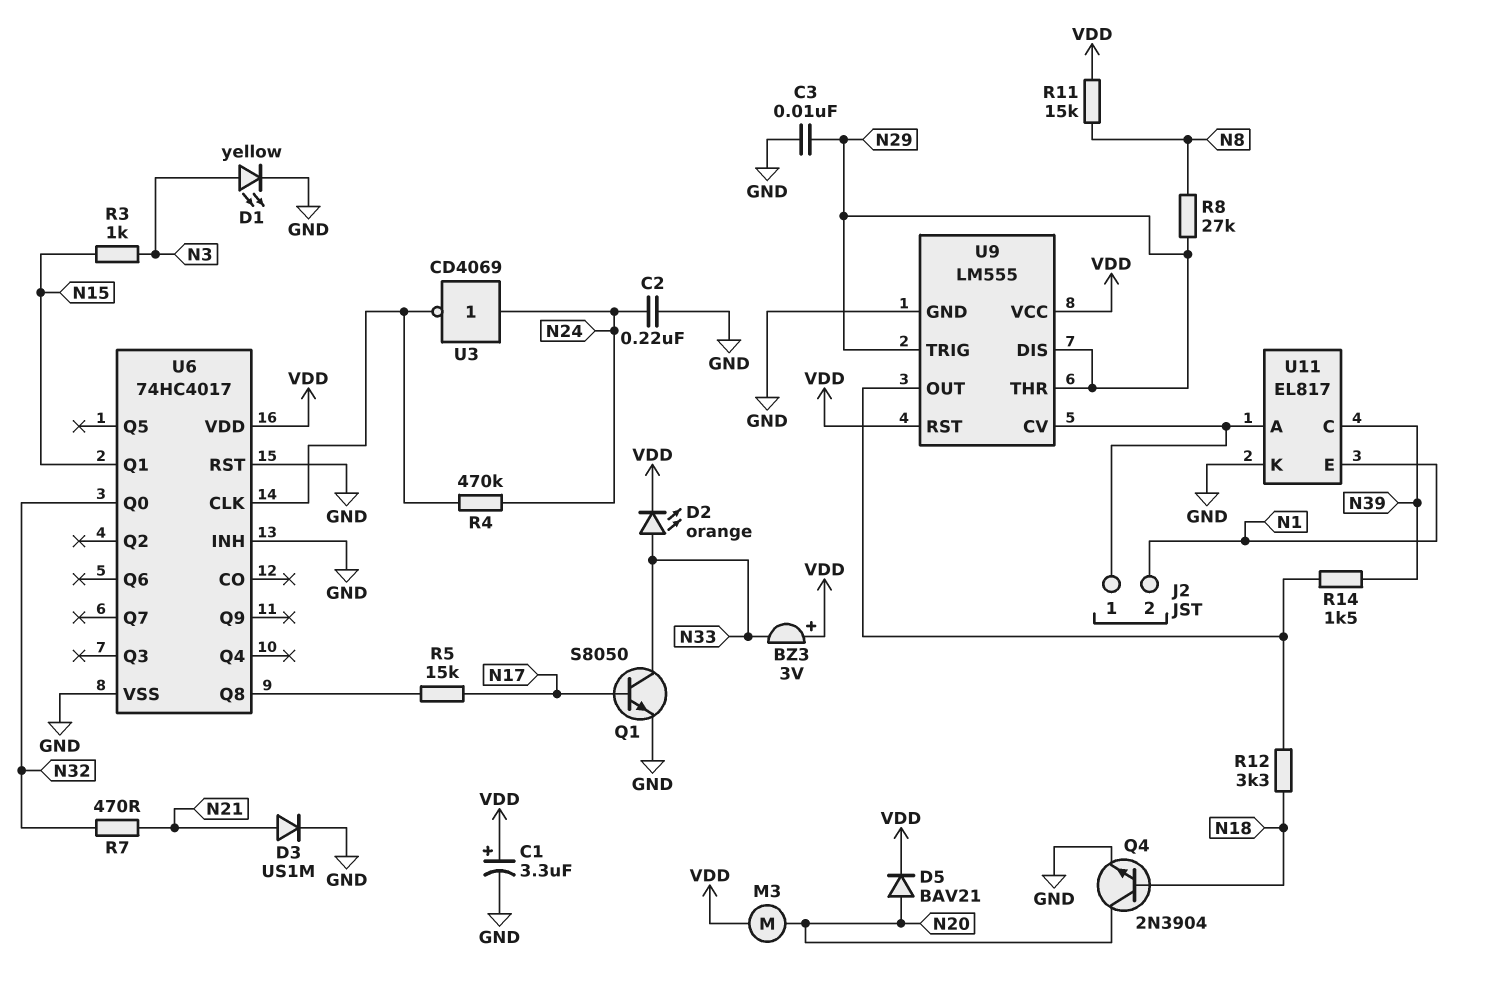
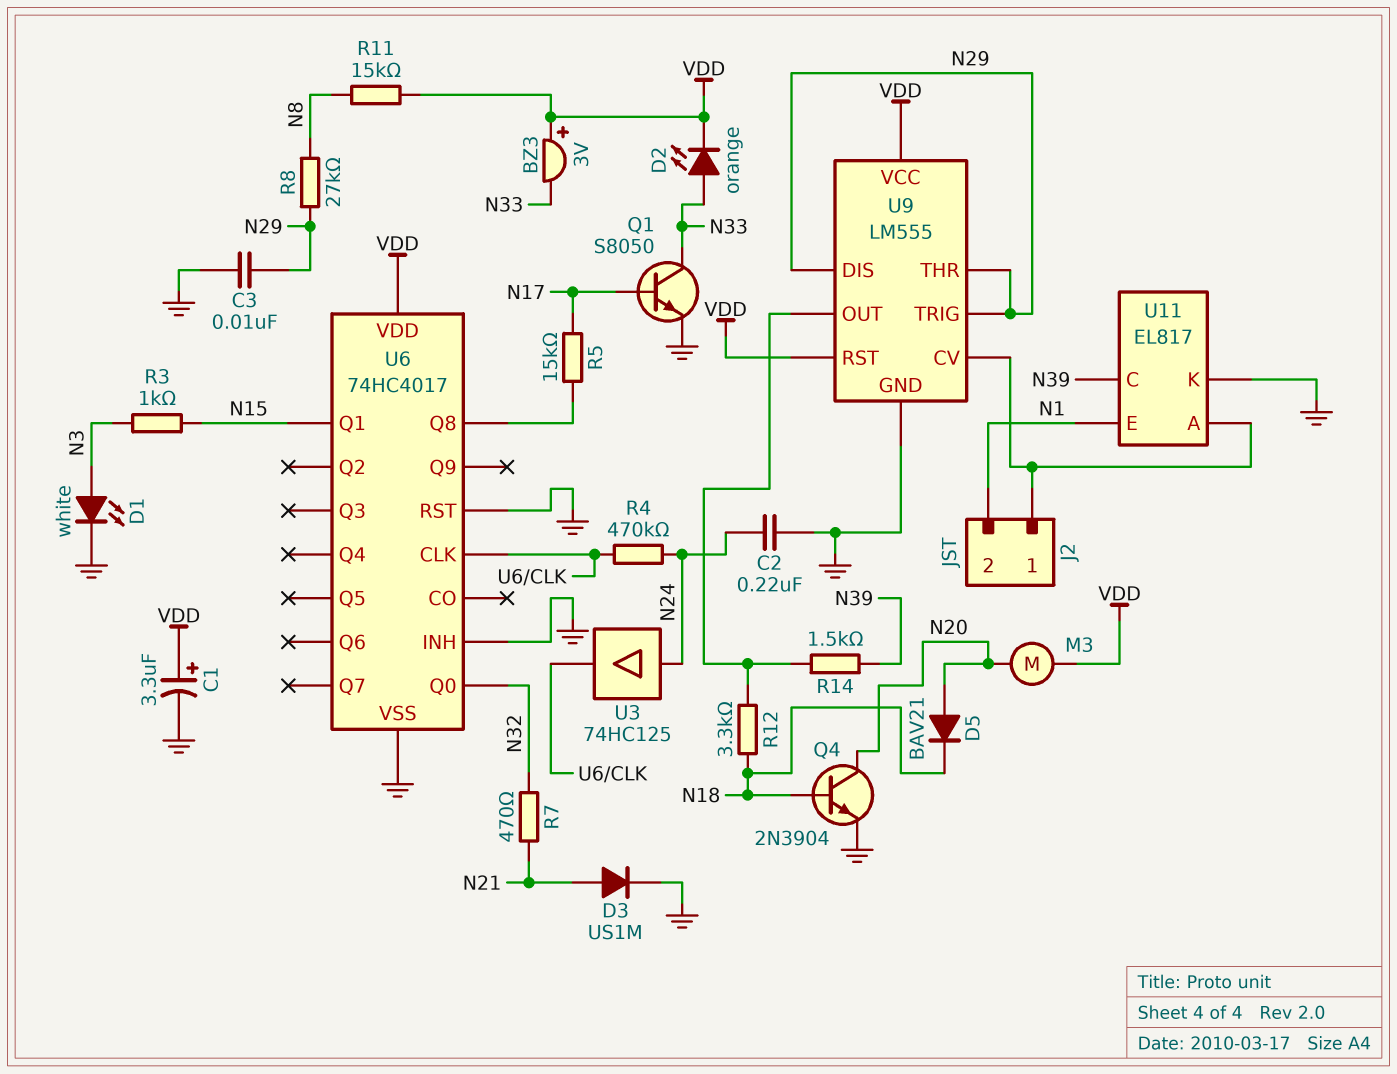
D1: LED yellow (A N3, K GND) -> LED white (A N3, K GND)
D5: diode BAV21 (A N20, K VDD) -> diode BAV21 (A N20, K N18)
U3: NOT CD4069 (in N24, out U6/CLK) -> buffer 74HC125 (in N24, out U6/CLK)

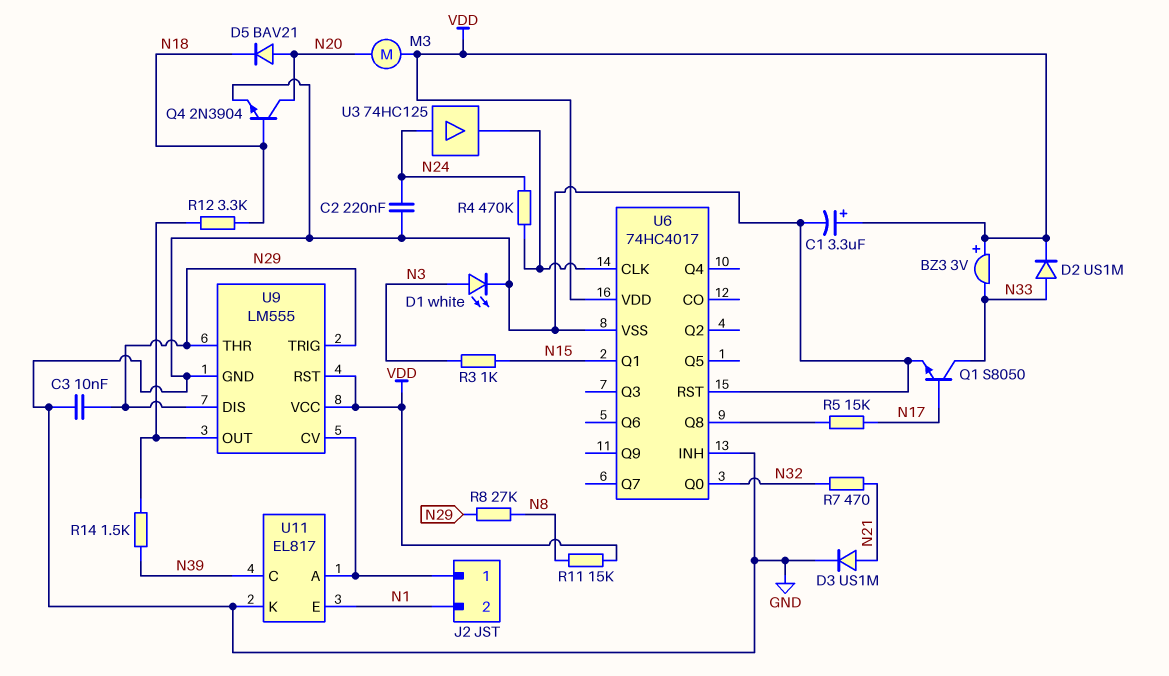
D2: LED orange (A N33, K VDD) -> diode US1M (A N33, K VDD)

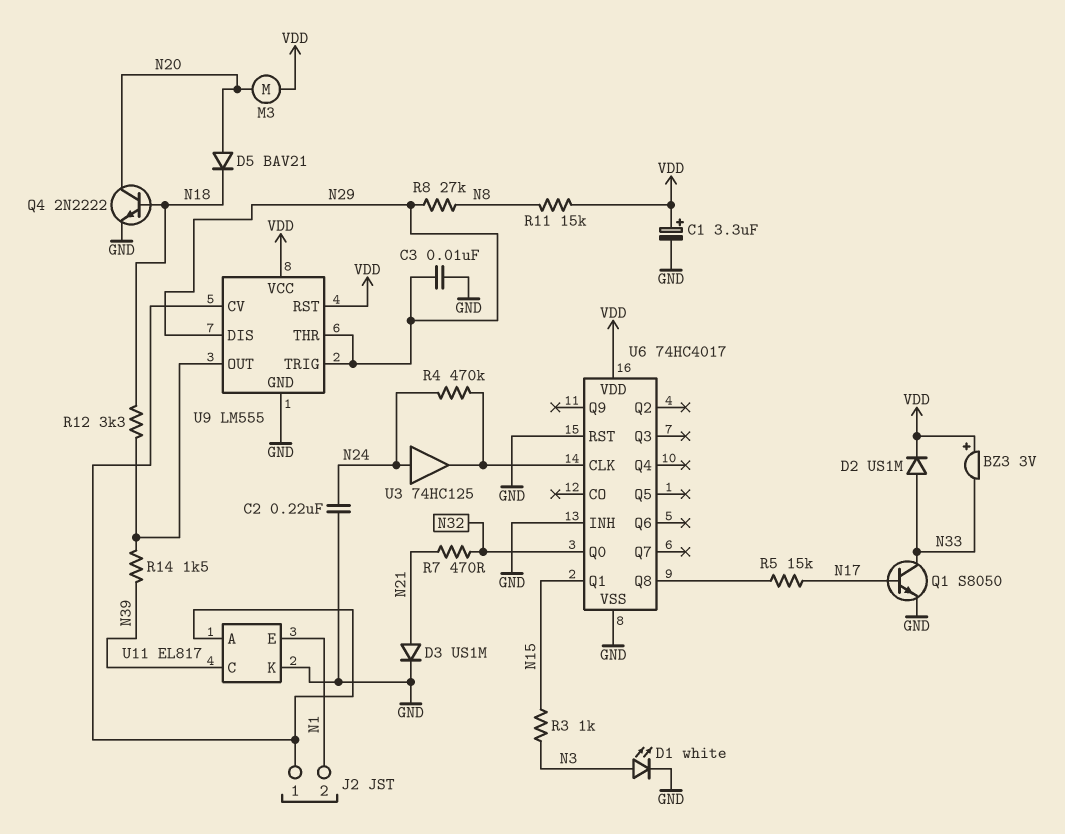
Q4: NPN 2N3904 (B N18, C N20, E GND) -> NPN 2N2222 (B N18, C N20, E GND)

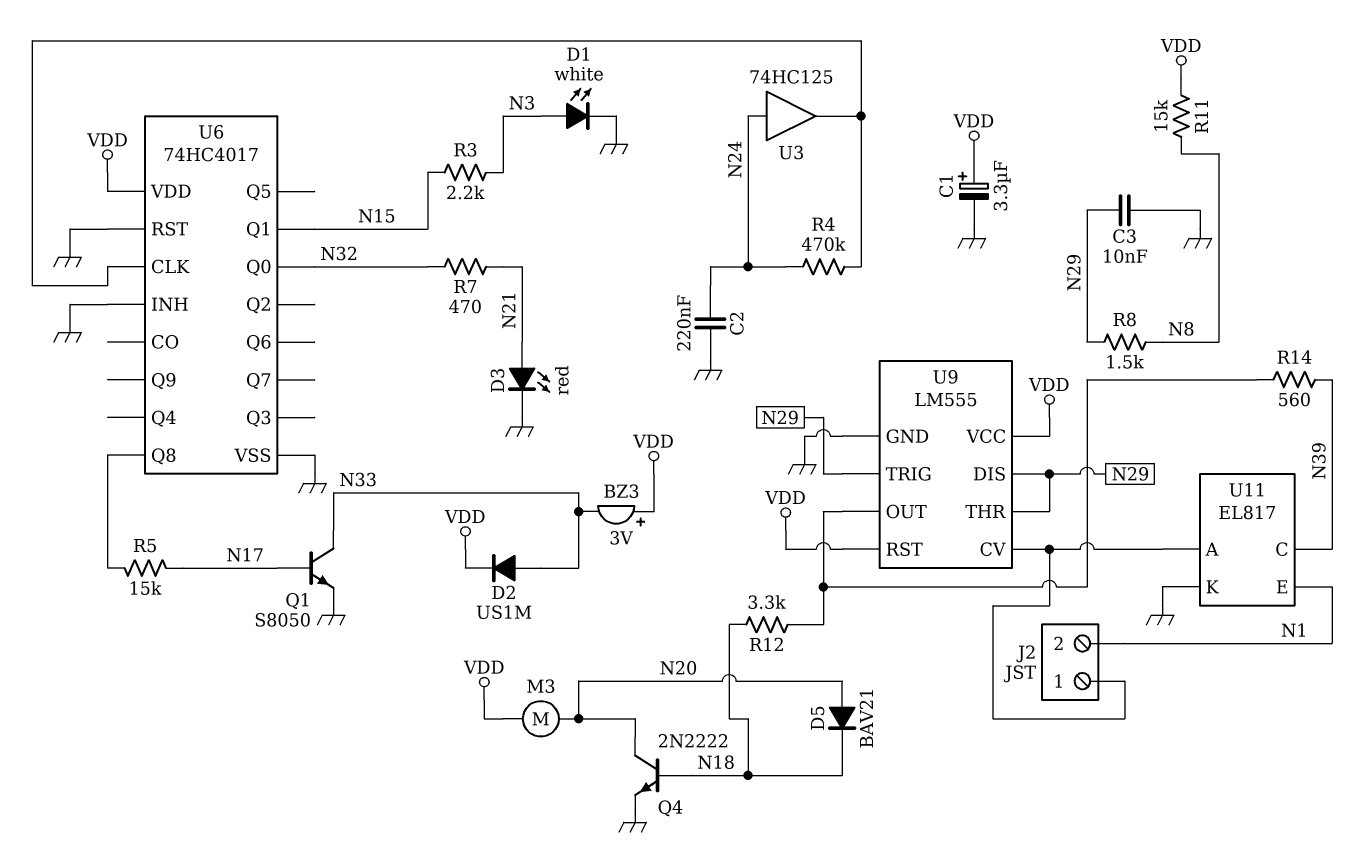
D3: diode US1M (A N21, K GND) -> LED red (A N21, K GND)
R3: 1k (N3, N15) -> 2.2k (N3, N15)
R8: 27k (N8, N29) -> 1.5k (N8, N29)
R14: 1.5k (N39, U9/OUT) -> 560 (N39, U9/OUT)

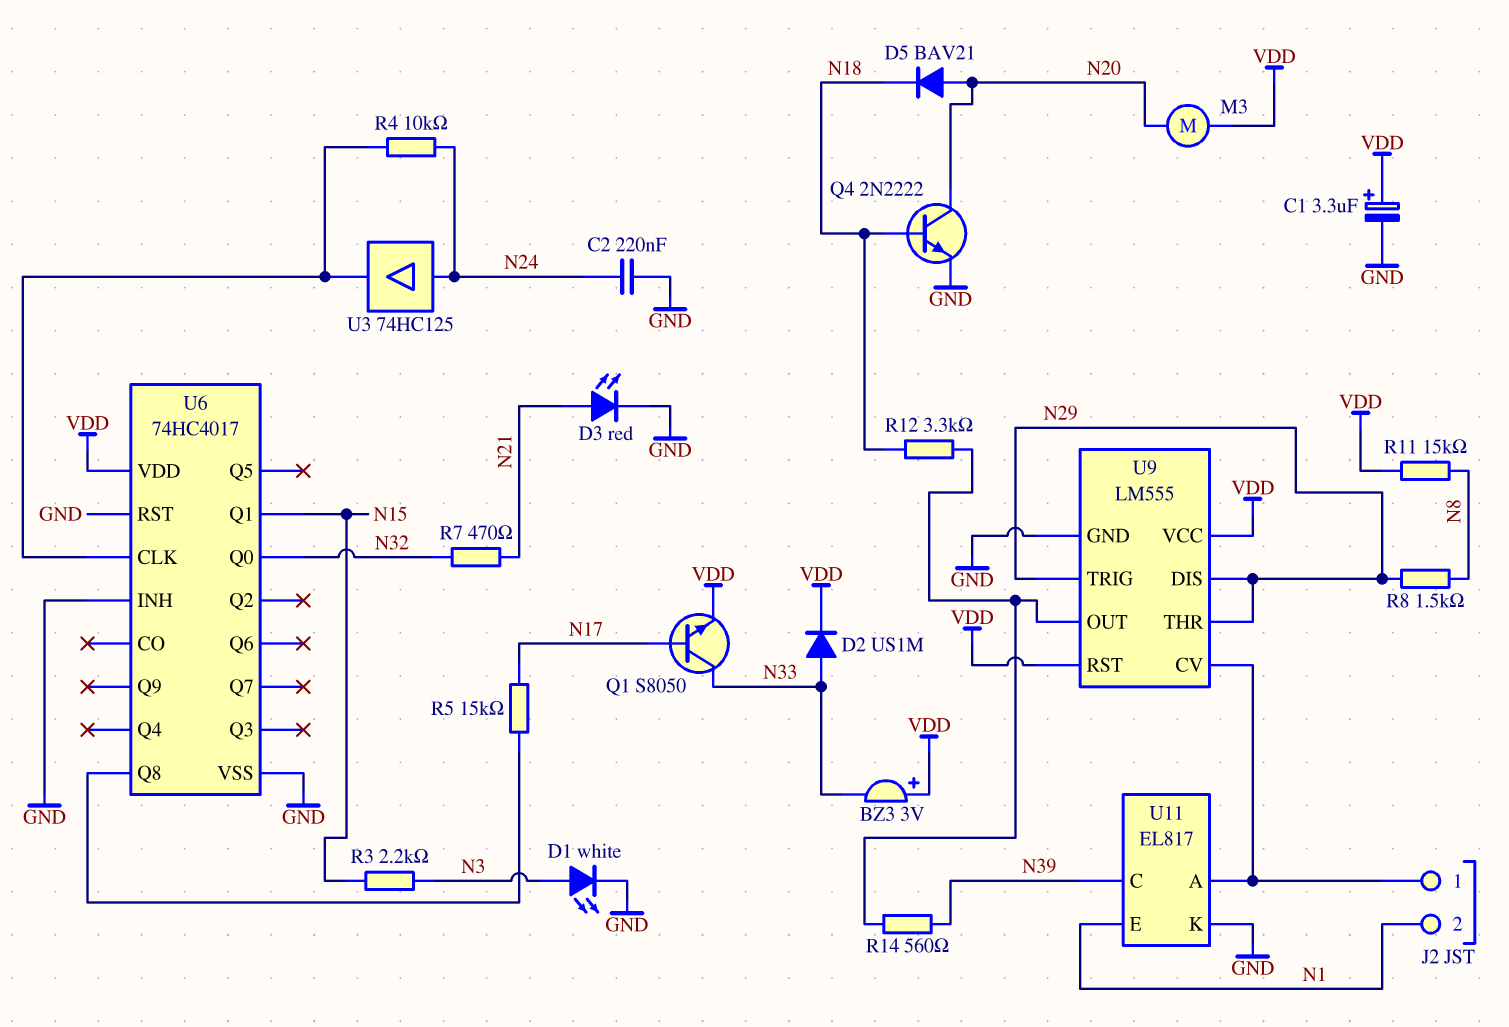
C3: 10nF (GND, N29) -> none
Q1: NPN S8050 (B N17, C N33, E GND) -> NPN S8050 (B N17, C N33, E VDD)
R4: 470k (N24, U6/CLK) -> 10k (N24, U6/CLK)

